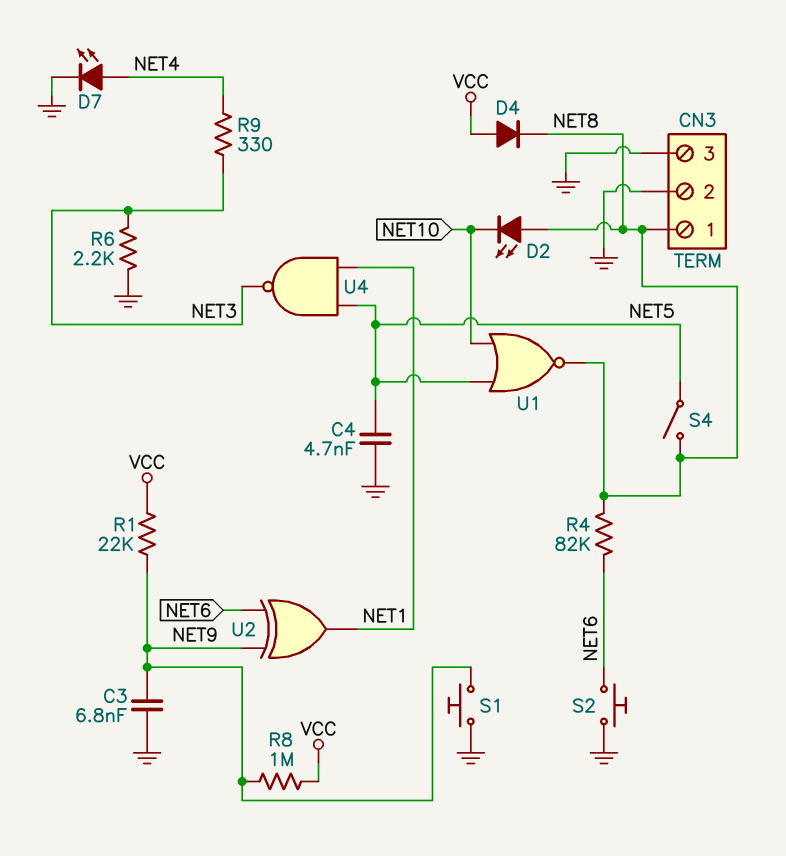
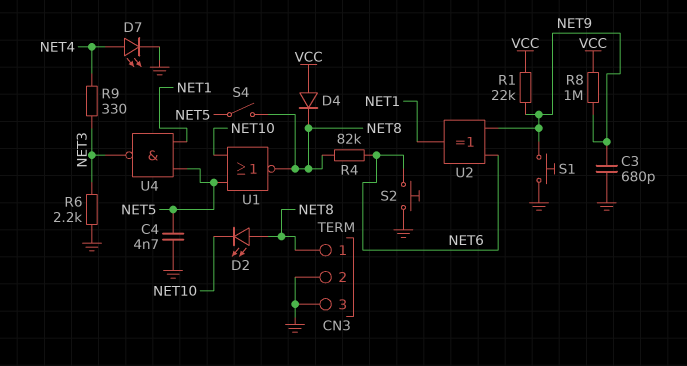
C3: 6.8nF (GND, NET9) -> 680pF (GND, NET9)

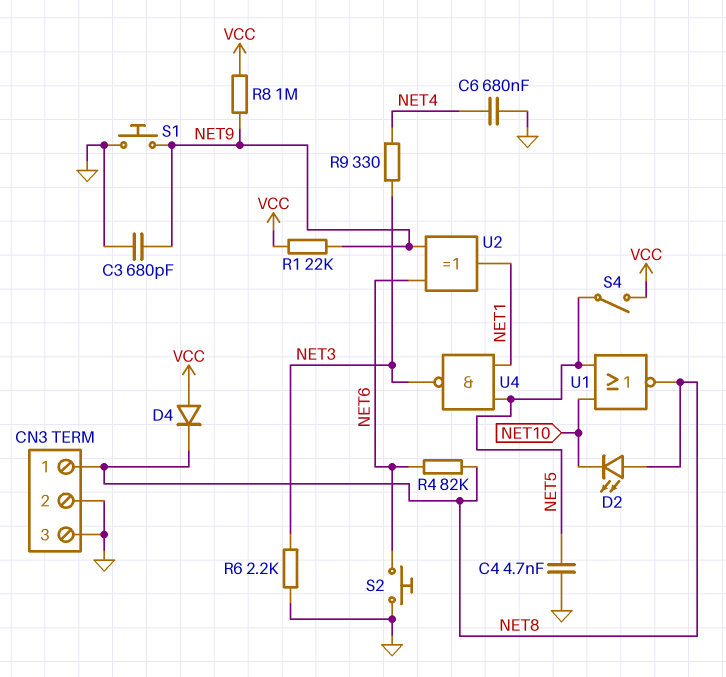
C6: none -> 680nF (GND, NET4)
D7: LED (A NET4, K GND) -> none
S4: switch (NET5, NET8) -> switch (NET5, VCC)

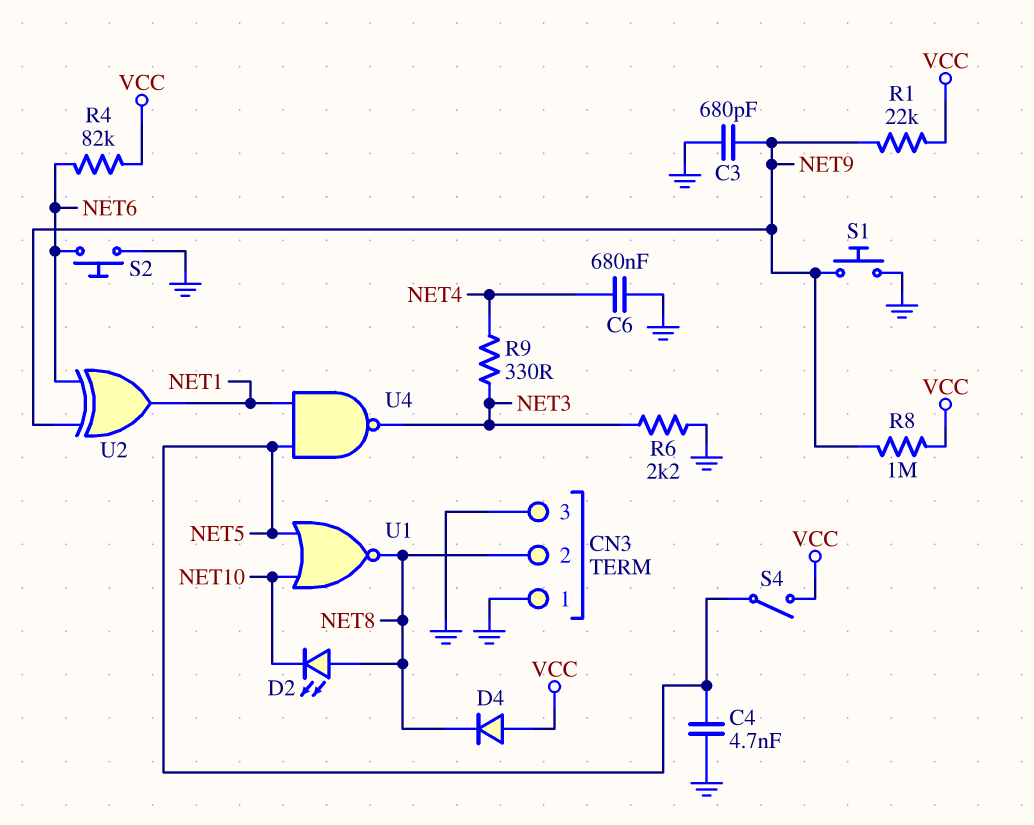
CN3 pin 1: NET8 -> GND
CN3 pin 2: GND -> NET8
R4: 82k (NET6, NET8) -> 82k (NET6, VCC)

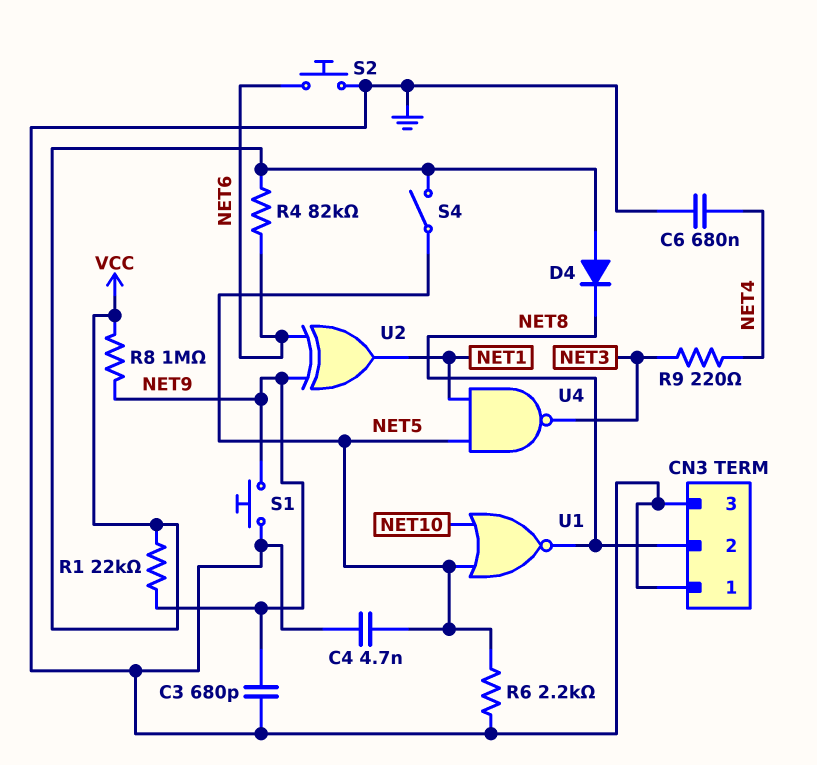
D2: LED (A NET8, K NET10) -> none
R6: 2.2k (GND, NET3) -> 2.2k (GND, NET5)
R9: 330 (NET3, NET4) -> 220 (NET3, NET4)

